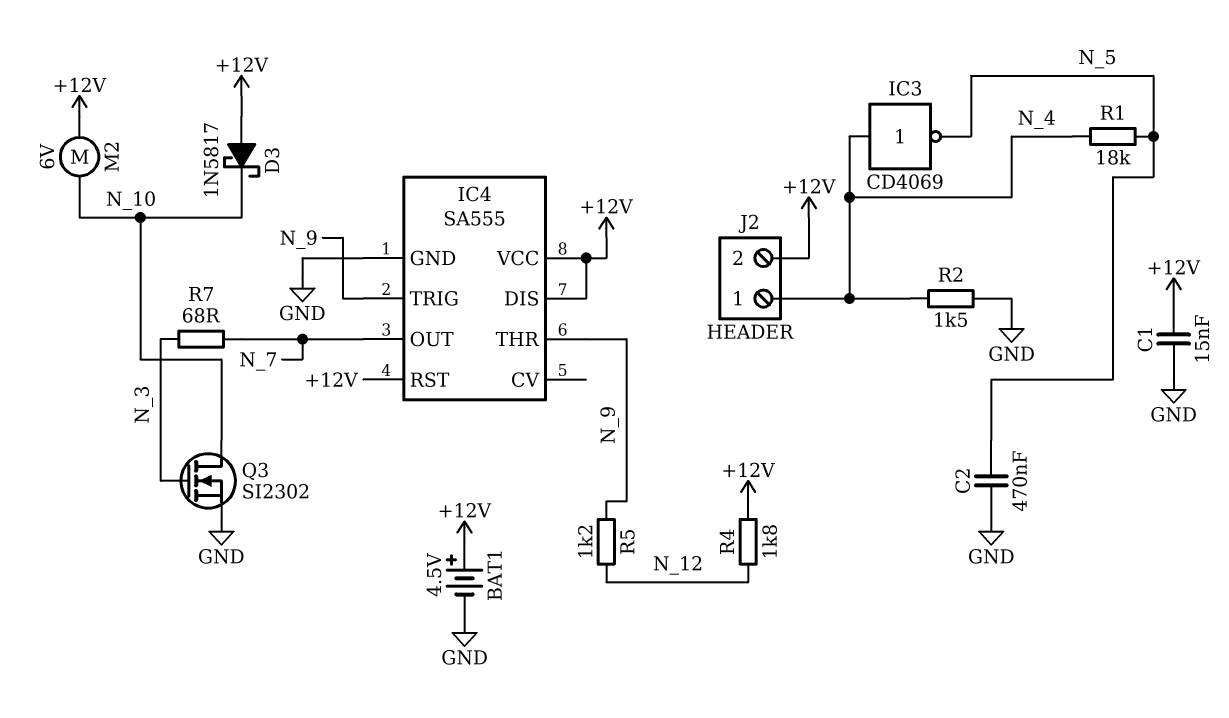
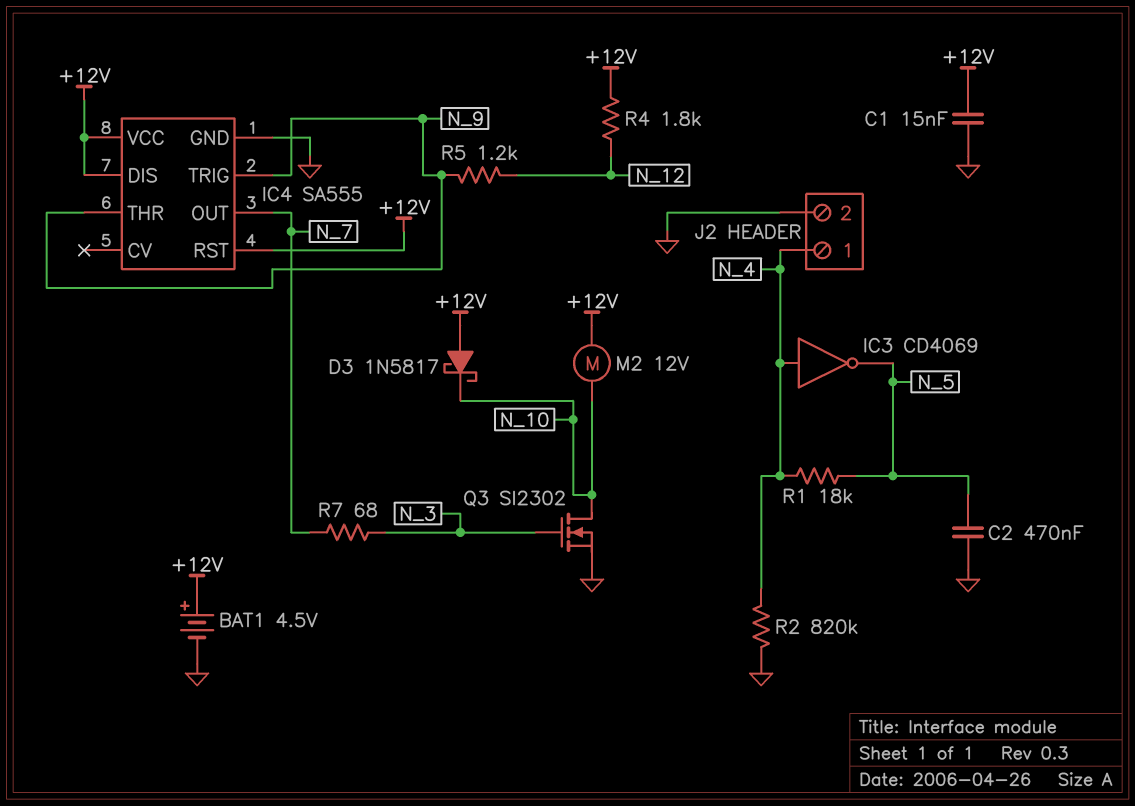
J2 pin 2: +12V -> GND
M2: motor 6V (+12V, N_10) -> motor 12V (+12V, N_10)
R2: 1.5k (GND, N_4) -> 820k (GND, N_4)

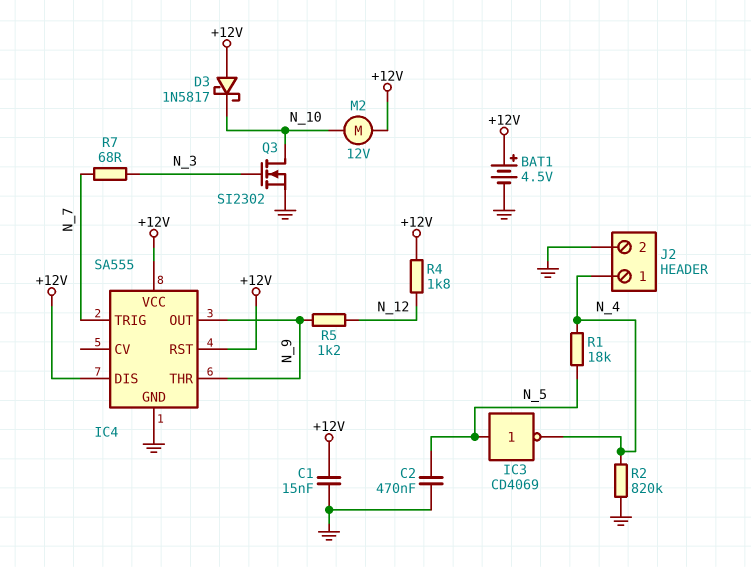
IC3: NOT CD4069 (in N_4, out N_5) -> NOT CD4069 (in N_5, out N_4)
IC4 pin OUT: N_7 -> N_9
IC4 pin TRIG: N_9 -> N_7

